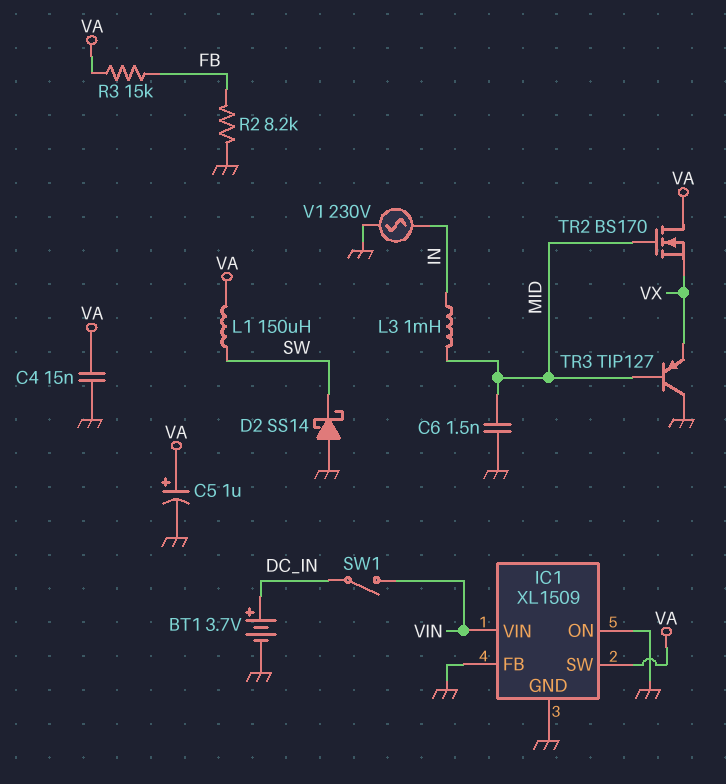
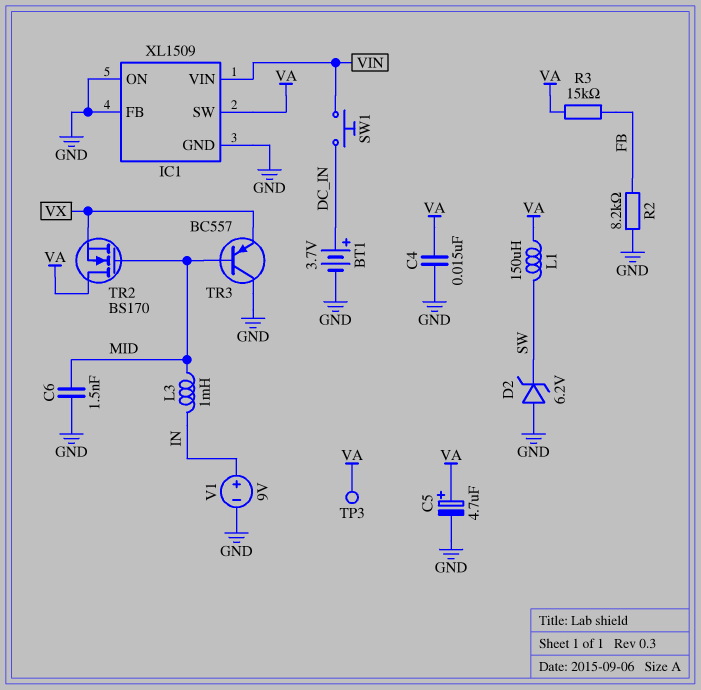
C5: 1uF (plus VA, minus GND) -> 4.7uF (plus VA, minus GND)
D2: schottky SS14 (A GND, K SW) -> zener 6.2V (A GND, K SW)
SW1: switch (DC_IN, VIN) -> button (DC_IN, VIN)
TP3: none -> test point (VA)
TR3: PNP TIP127 (B MID, C GND, E VX) -> PNP BC557 (B MID, C GND, E VX)
V1: AC 230V (GND, IN) -> 9V (plus IN, minus GND)

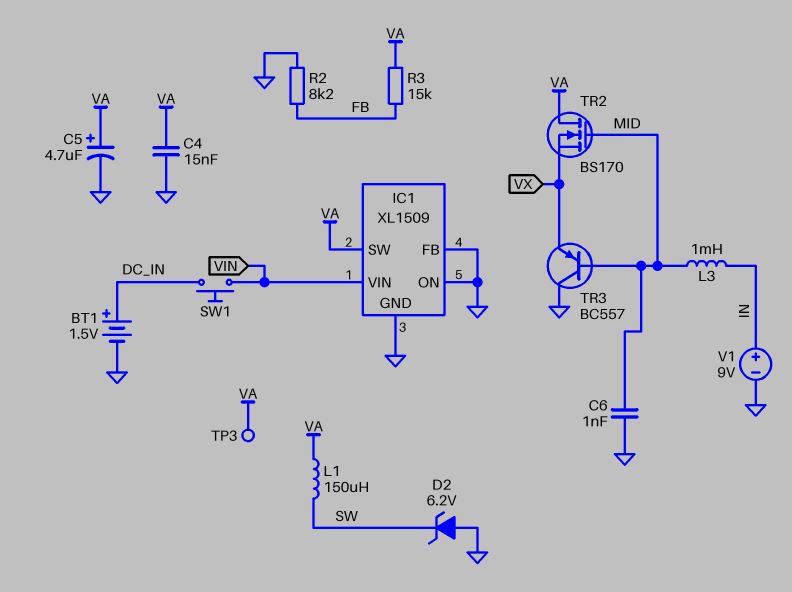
BT1: 3.7V (plus DC_IN, minus GND) -> 1.5V (plus DC_IN, minus GND)
C6: 1.5nF (GND, MID) -> 1nF (GND, MID)

